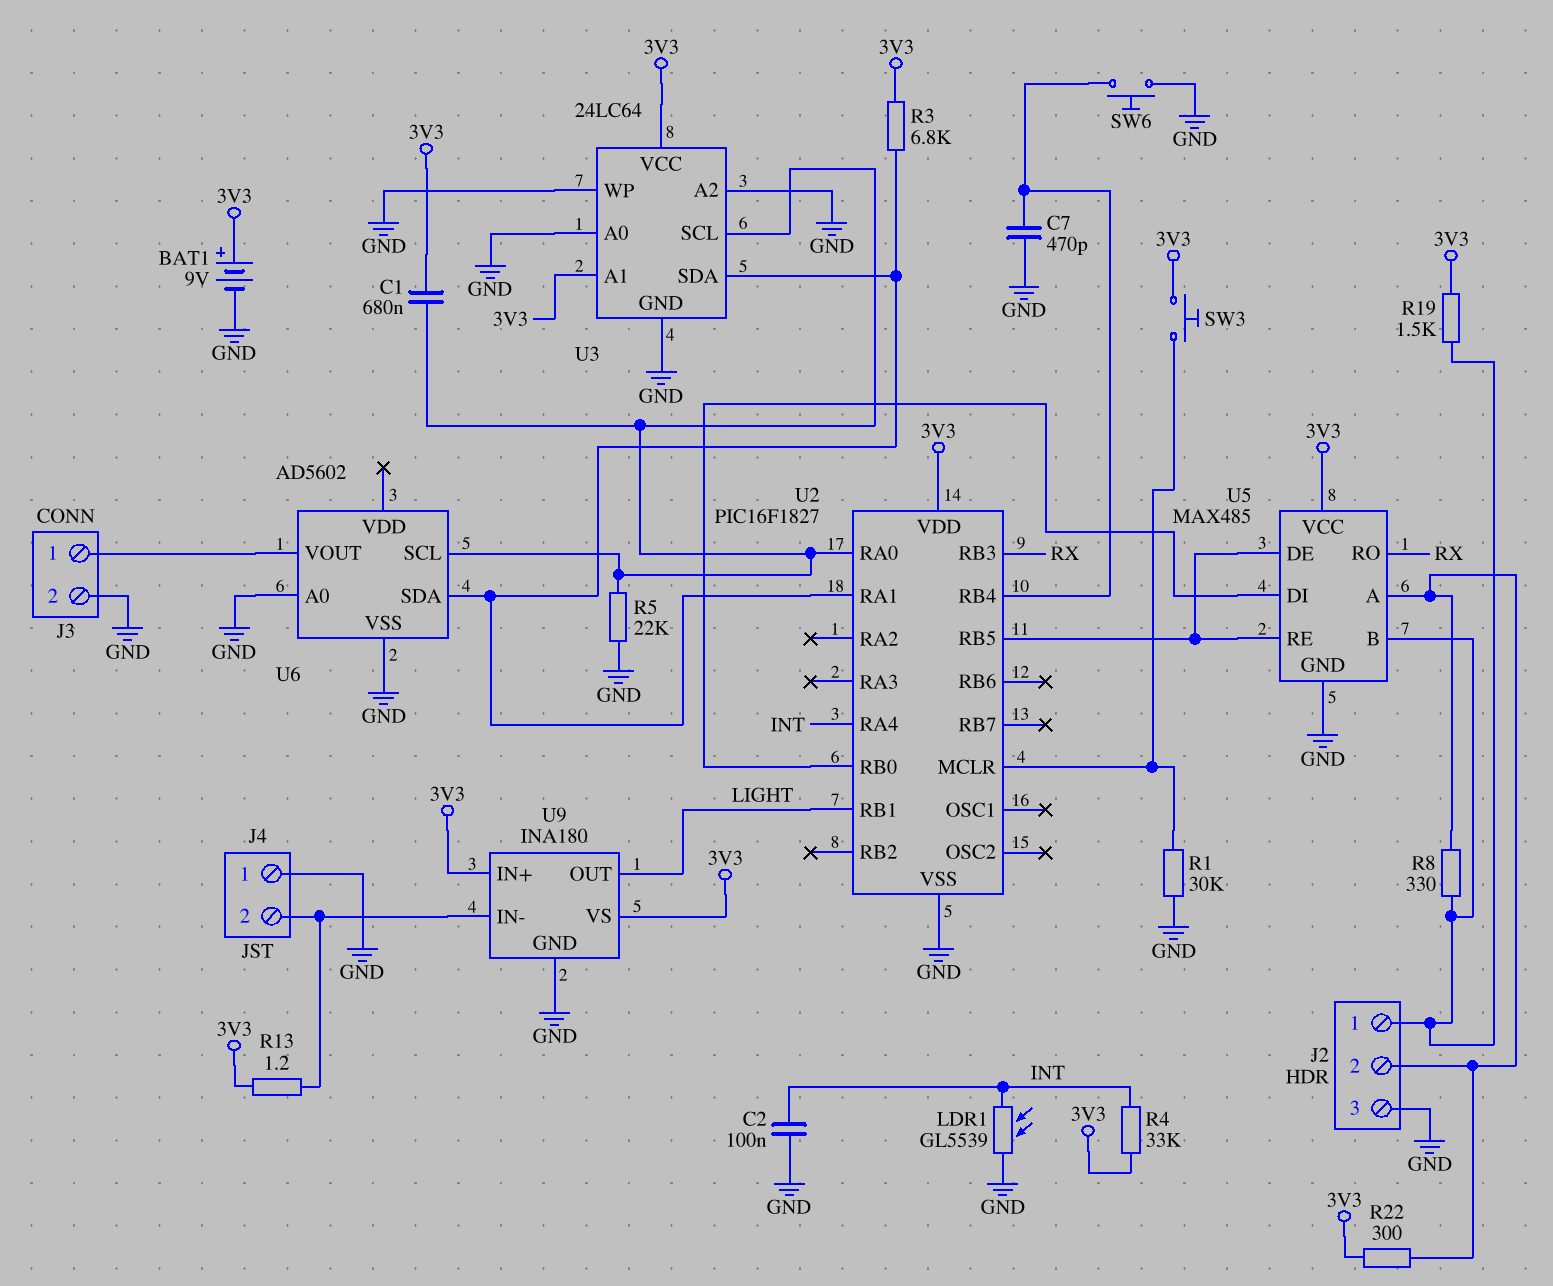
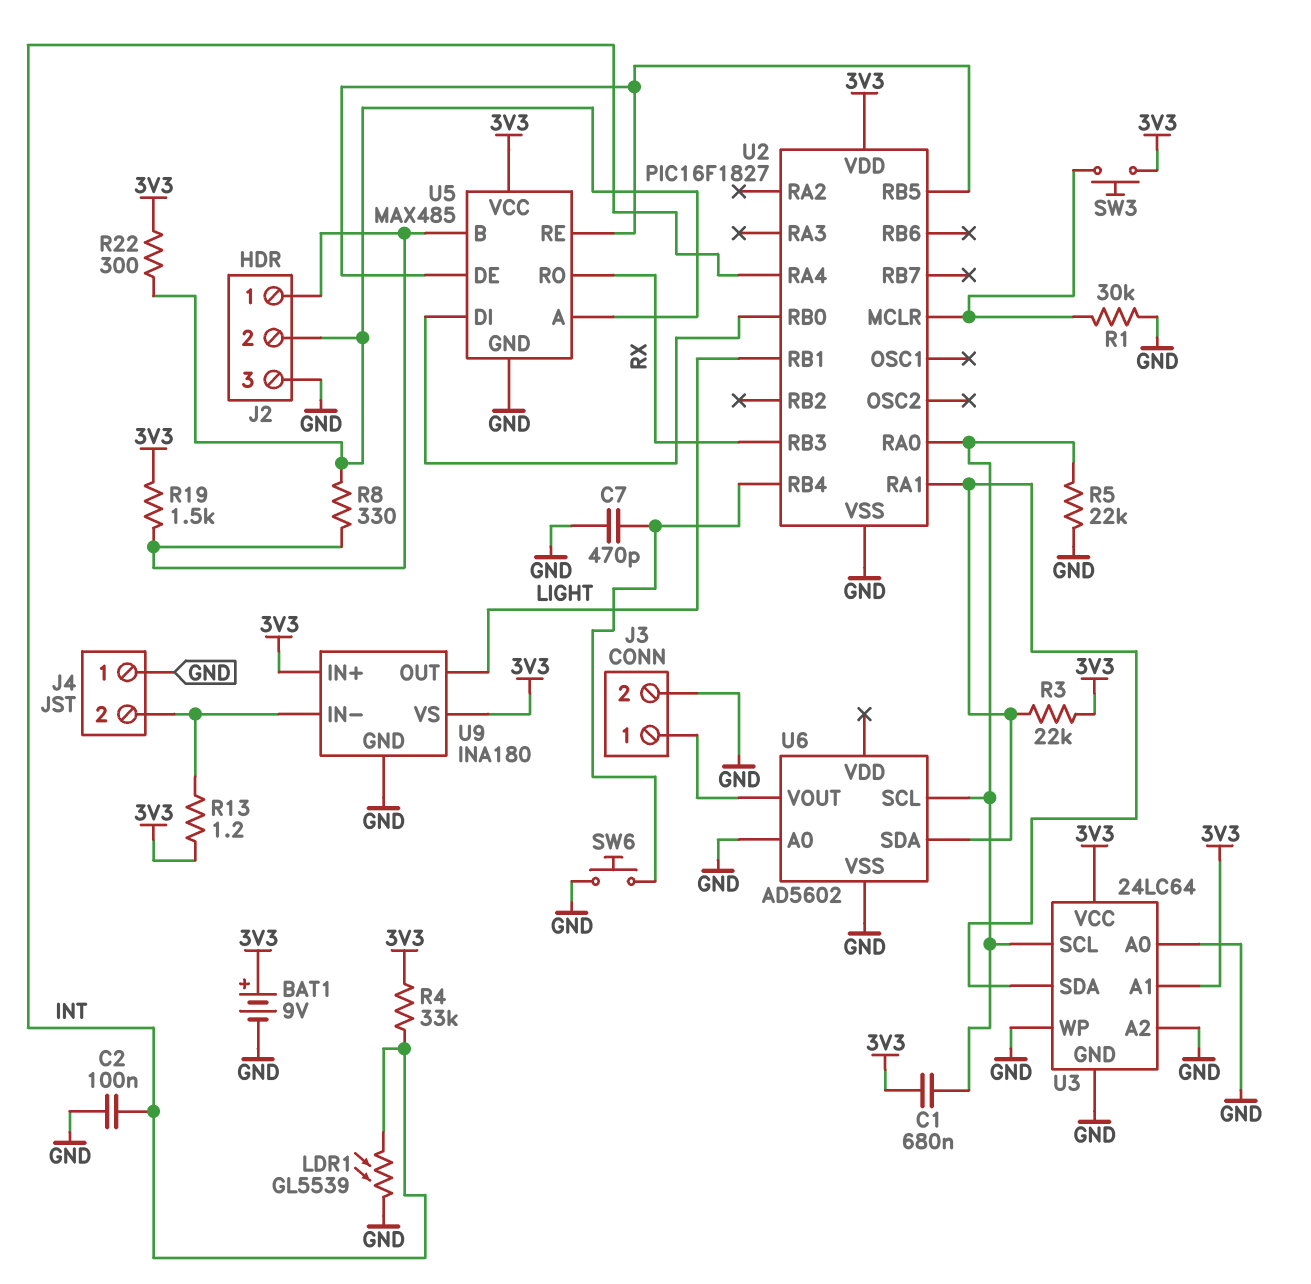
R3: 6.8k (3V3, U2/RA1) -> 22k (3V3, U2/RA1)

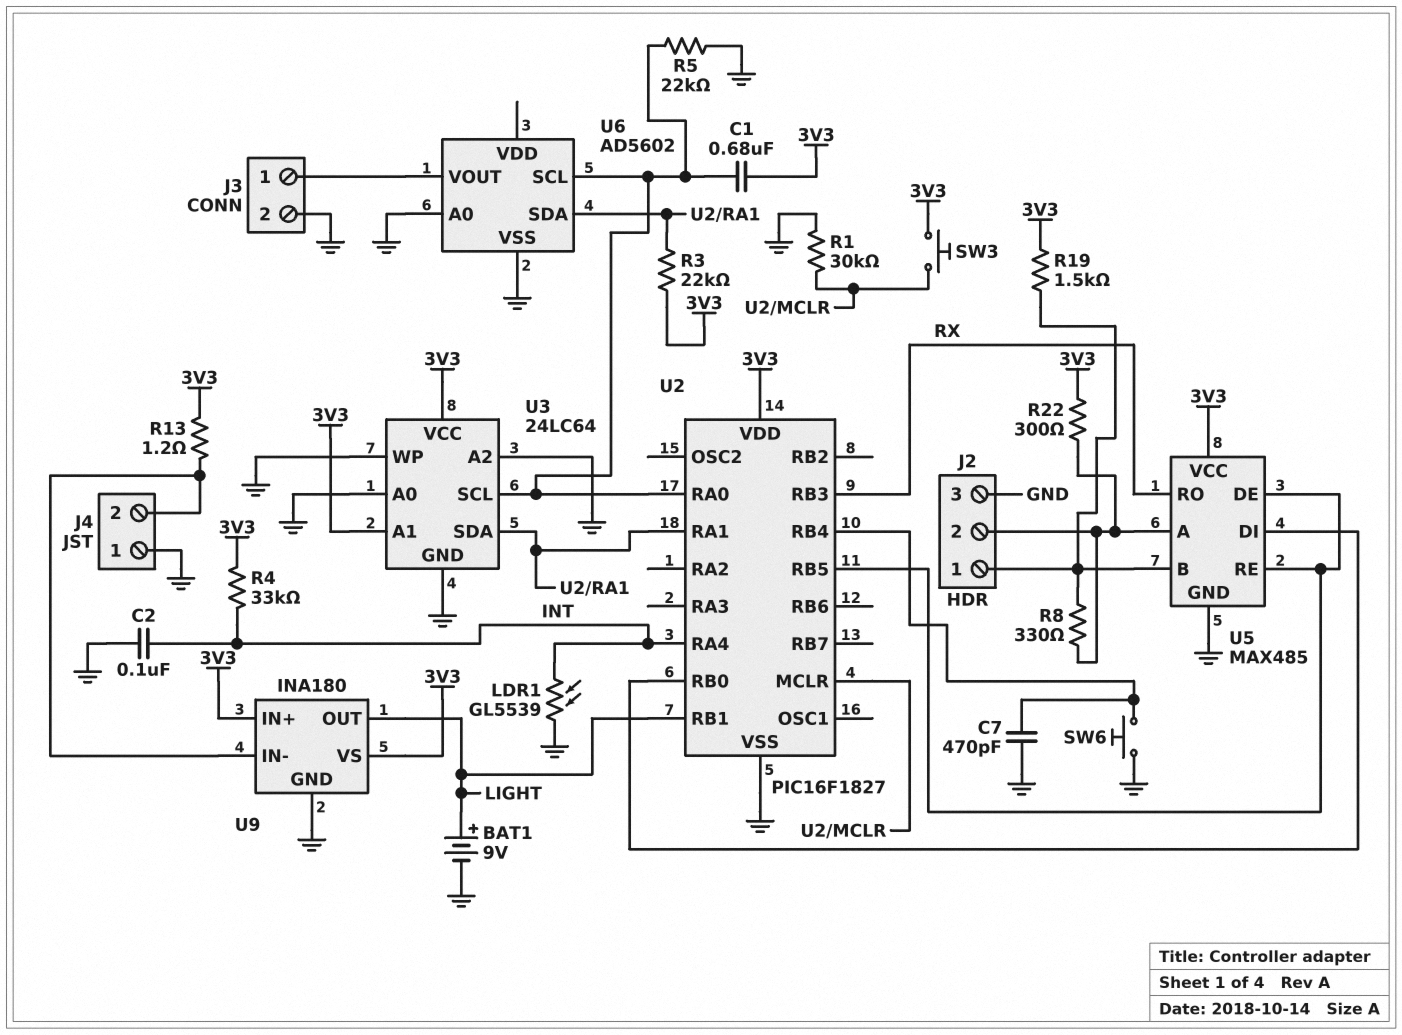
BAT1: 9V (plus 3V3, minus GND) -> 9V (plus LIGHT, minus GND)

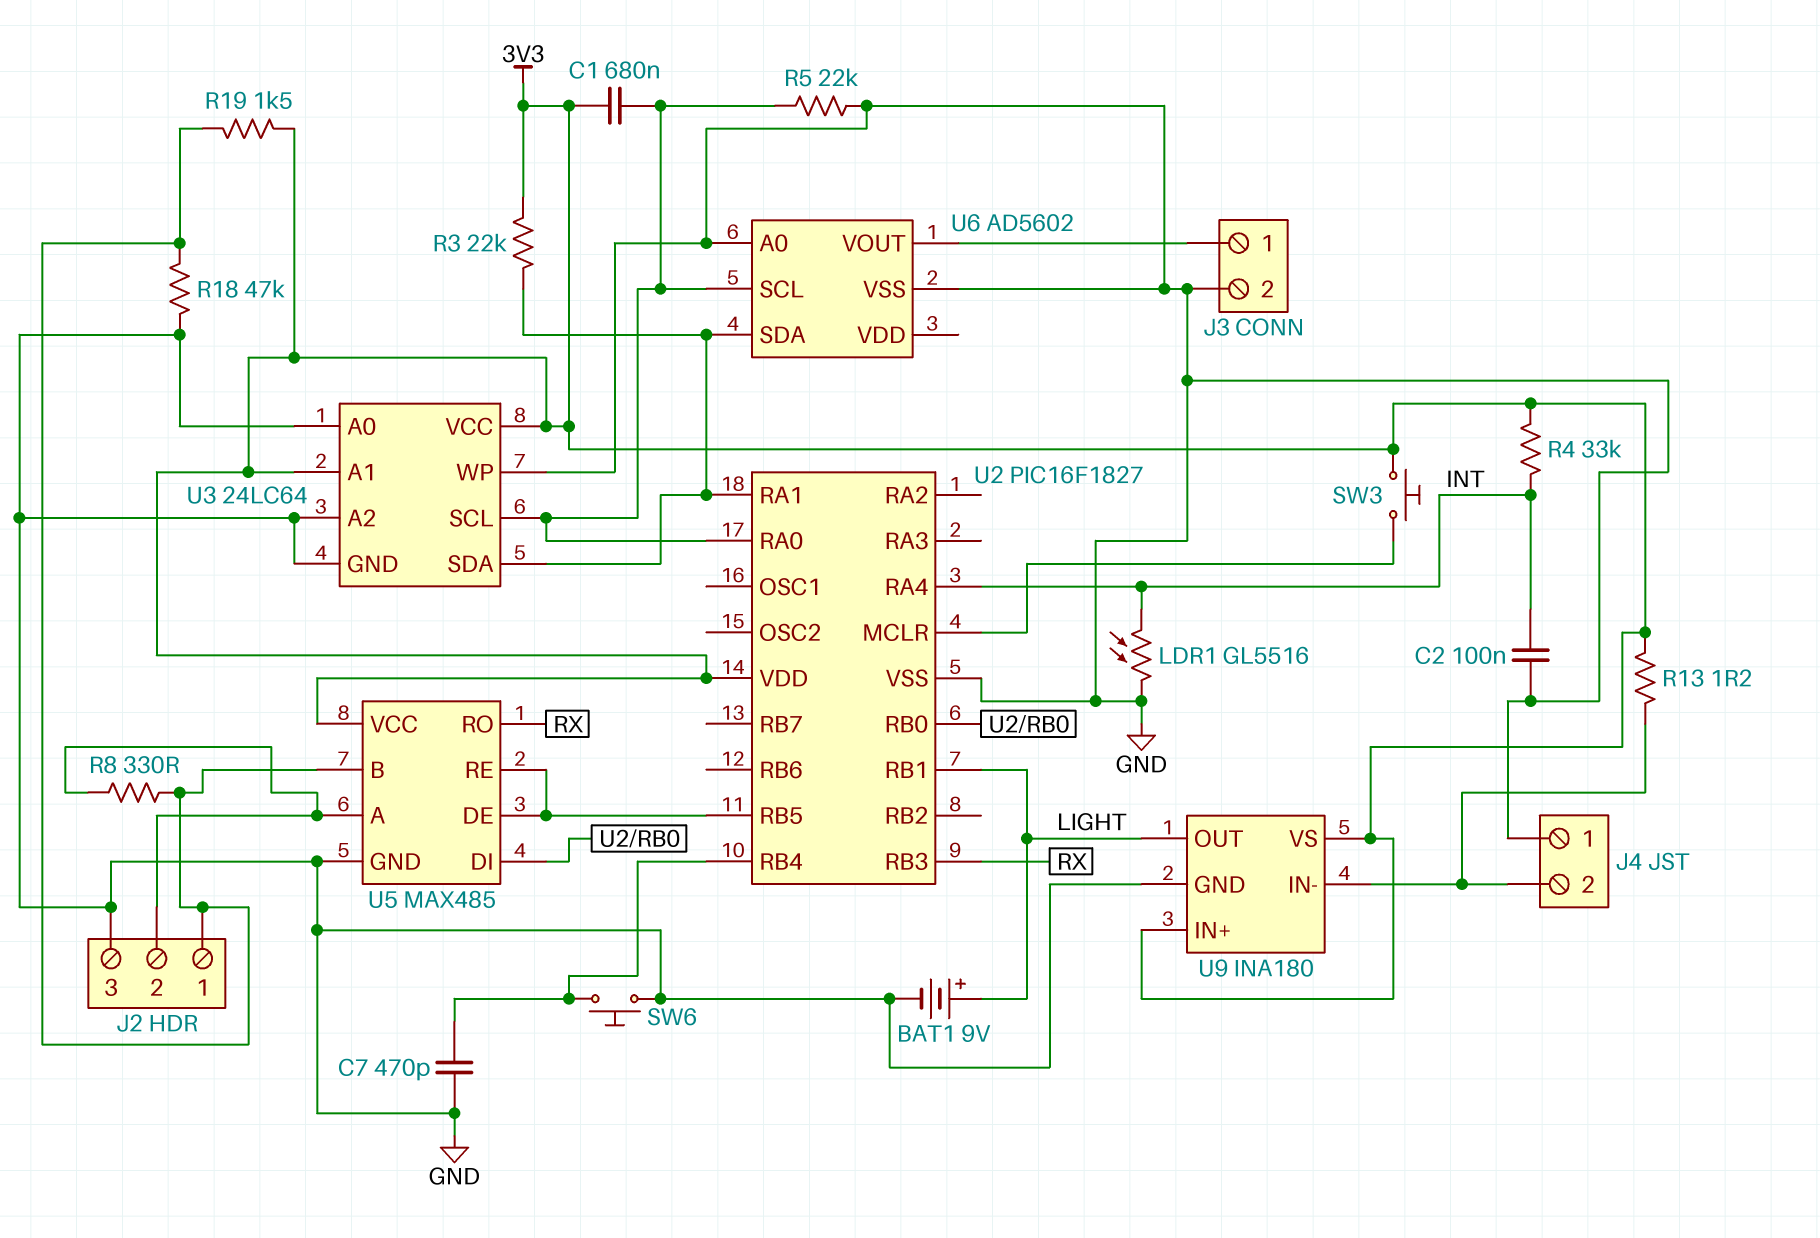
LDR1: GL5539 (GND, INT) -> GL5516 (GND, INT)
R1: 30k (GND, U2/MCLR) -> none
R18: none -> 47k (GND, J2/1)
R22: 300 (3V3, J2/2) -> none

